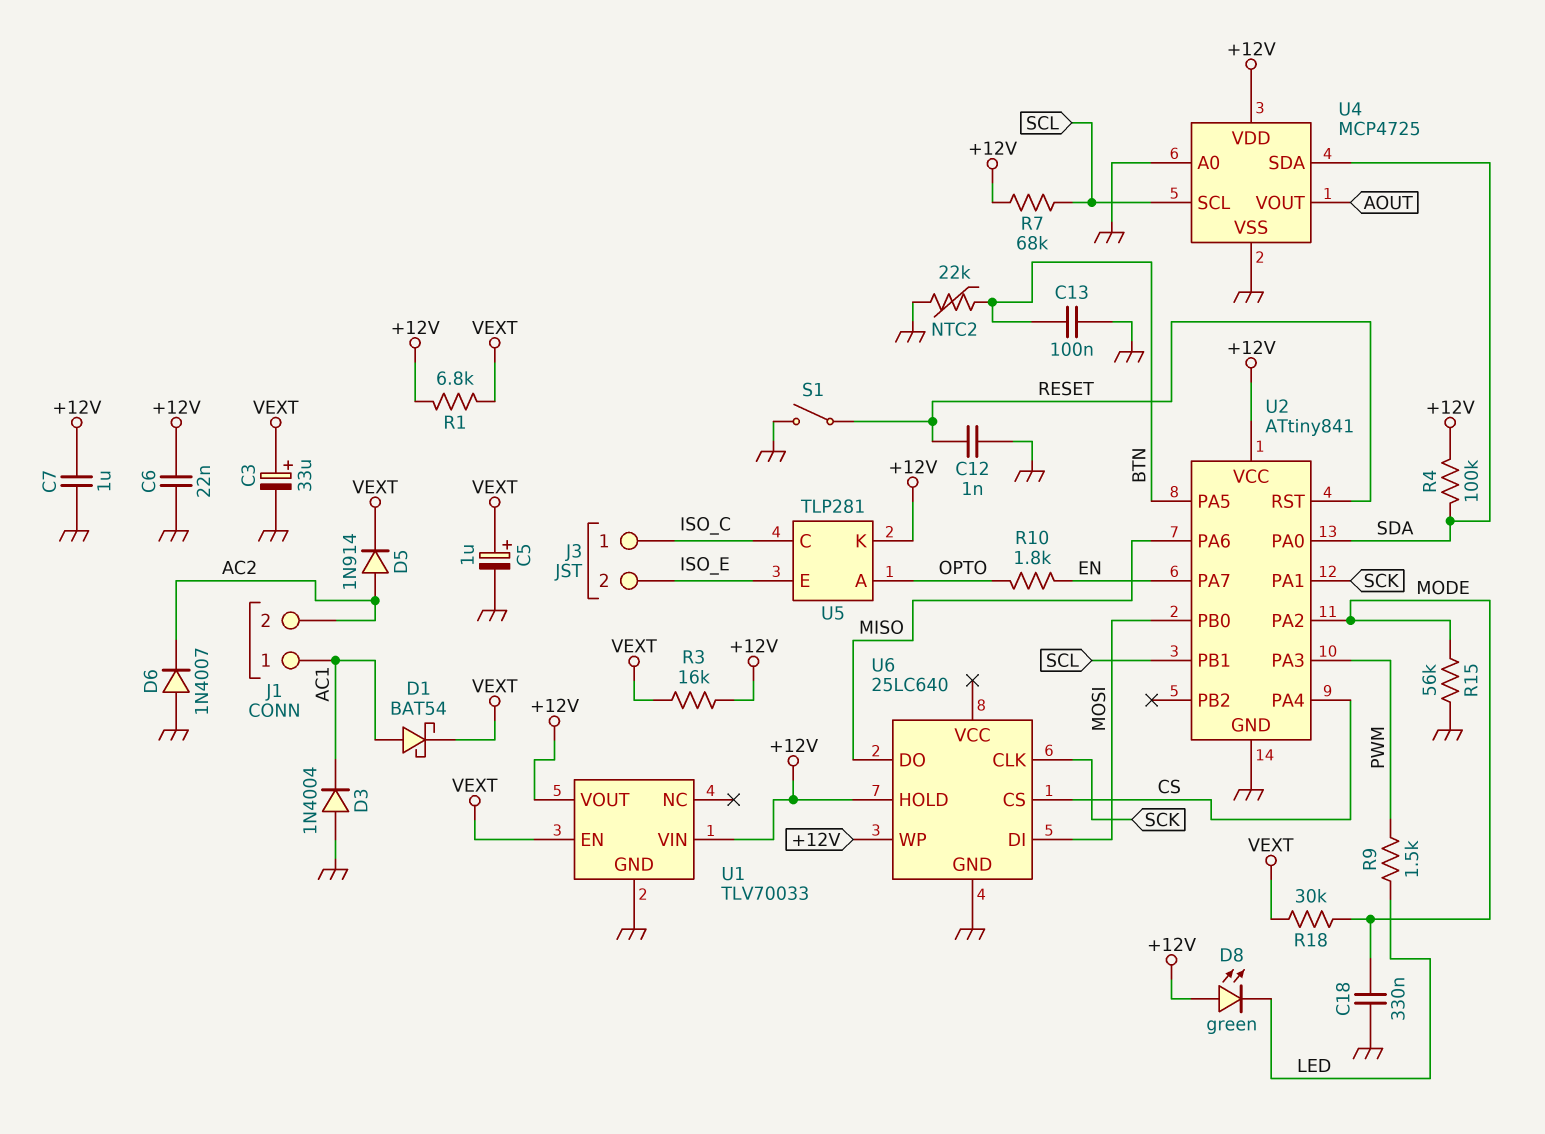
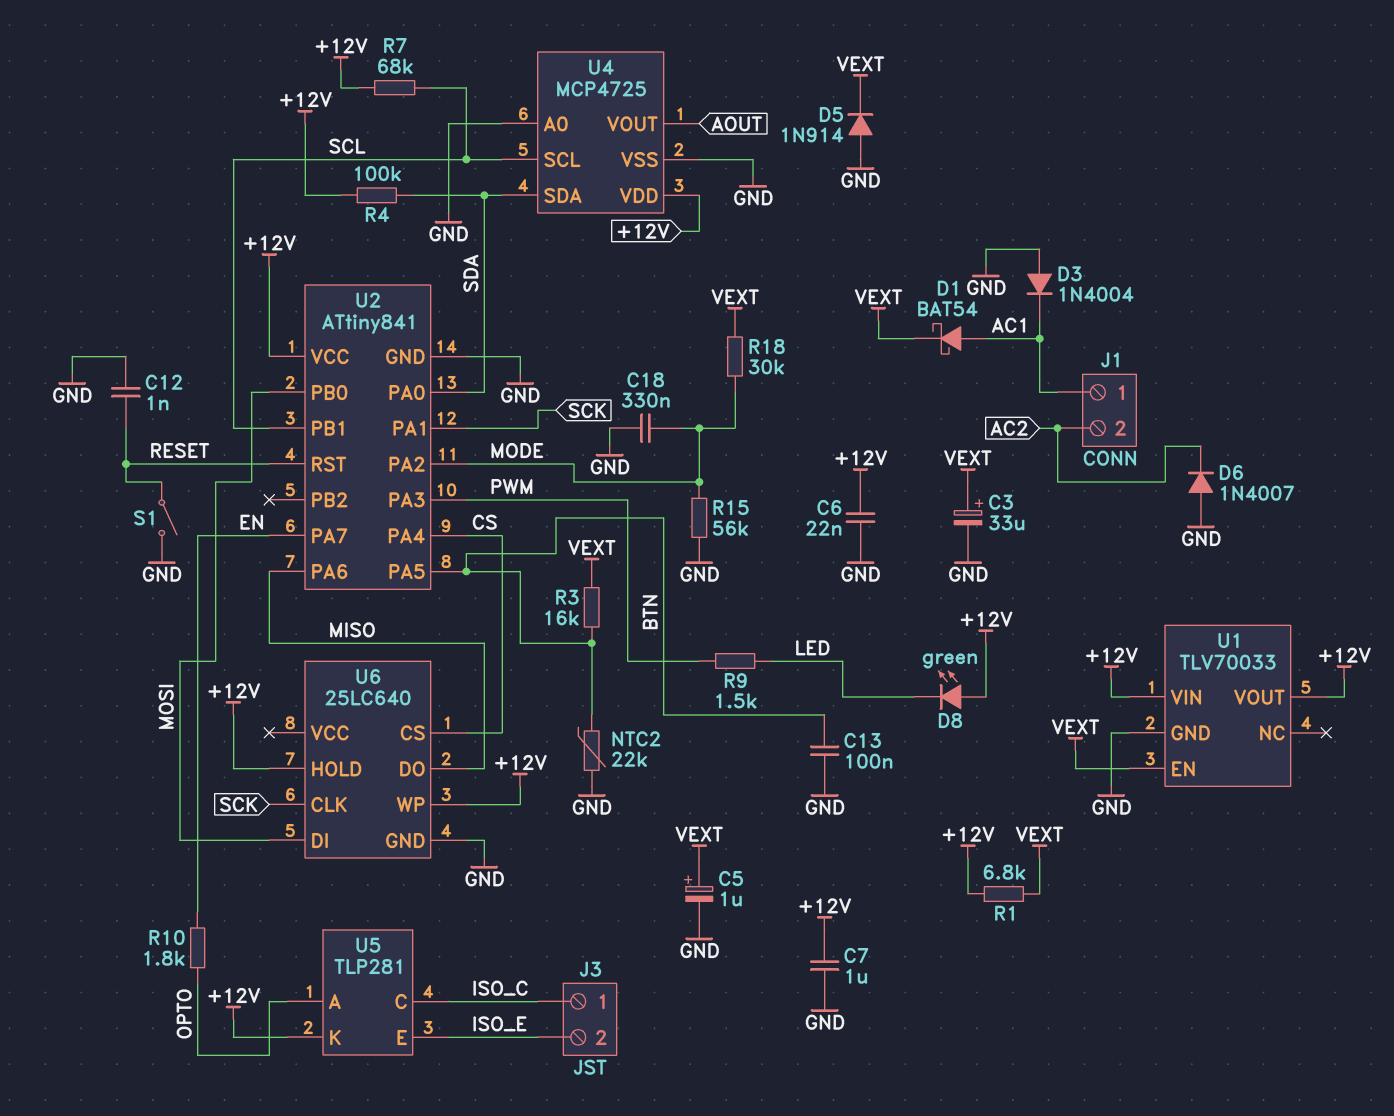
D5: diode 1N914 (A AC2, K VEXT) -> diode 1N914 (A GND, K VEXT)
R3: 16k (+12V, VEXT) -> 16k (BTN, VEXT)

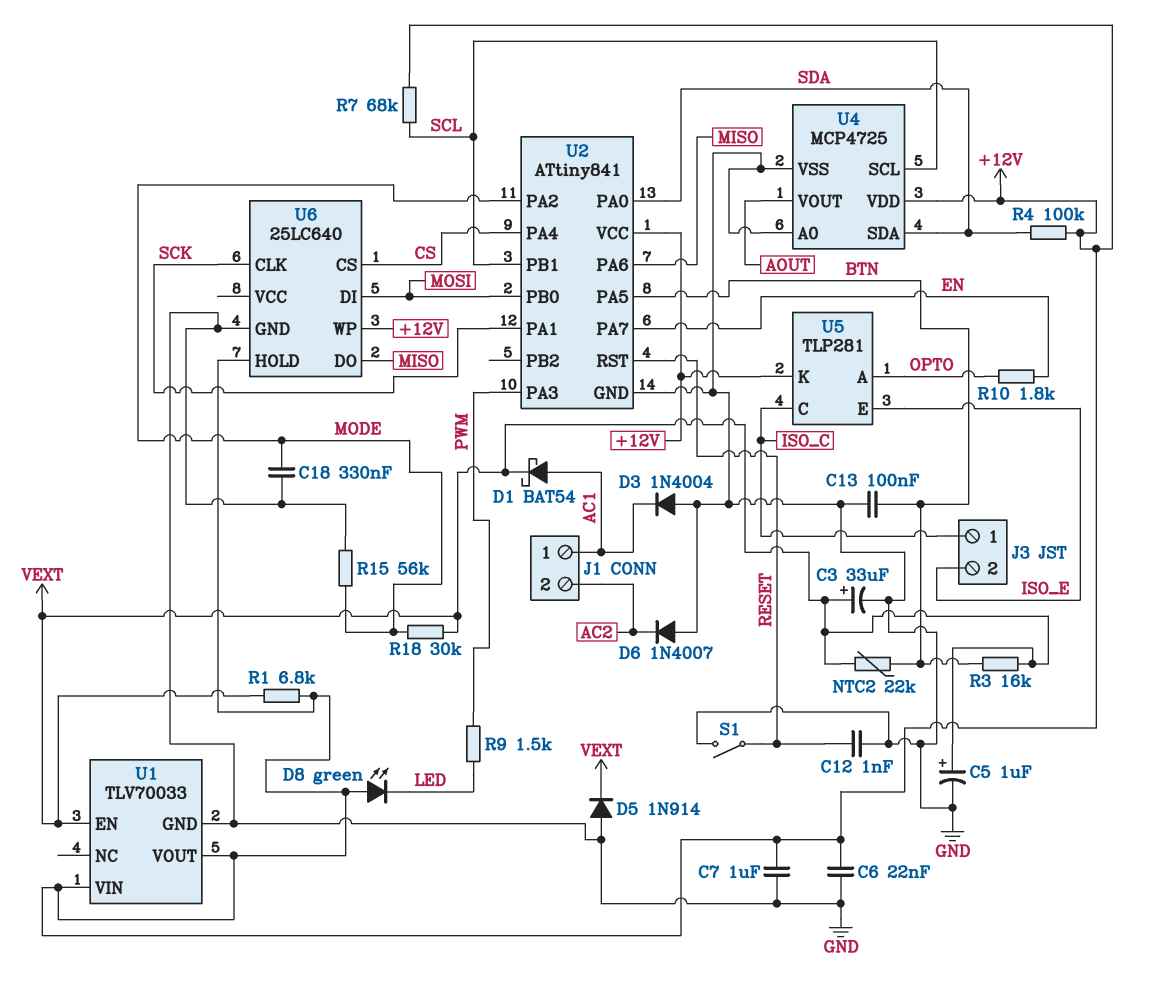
NTC2: 22k (BTN, GND) -> 22k (BTN, VEXT)

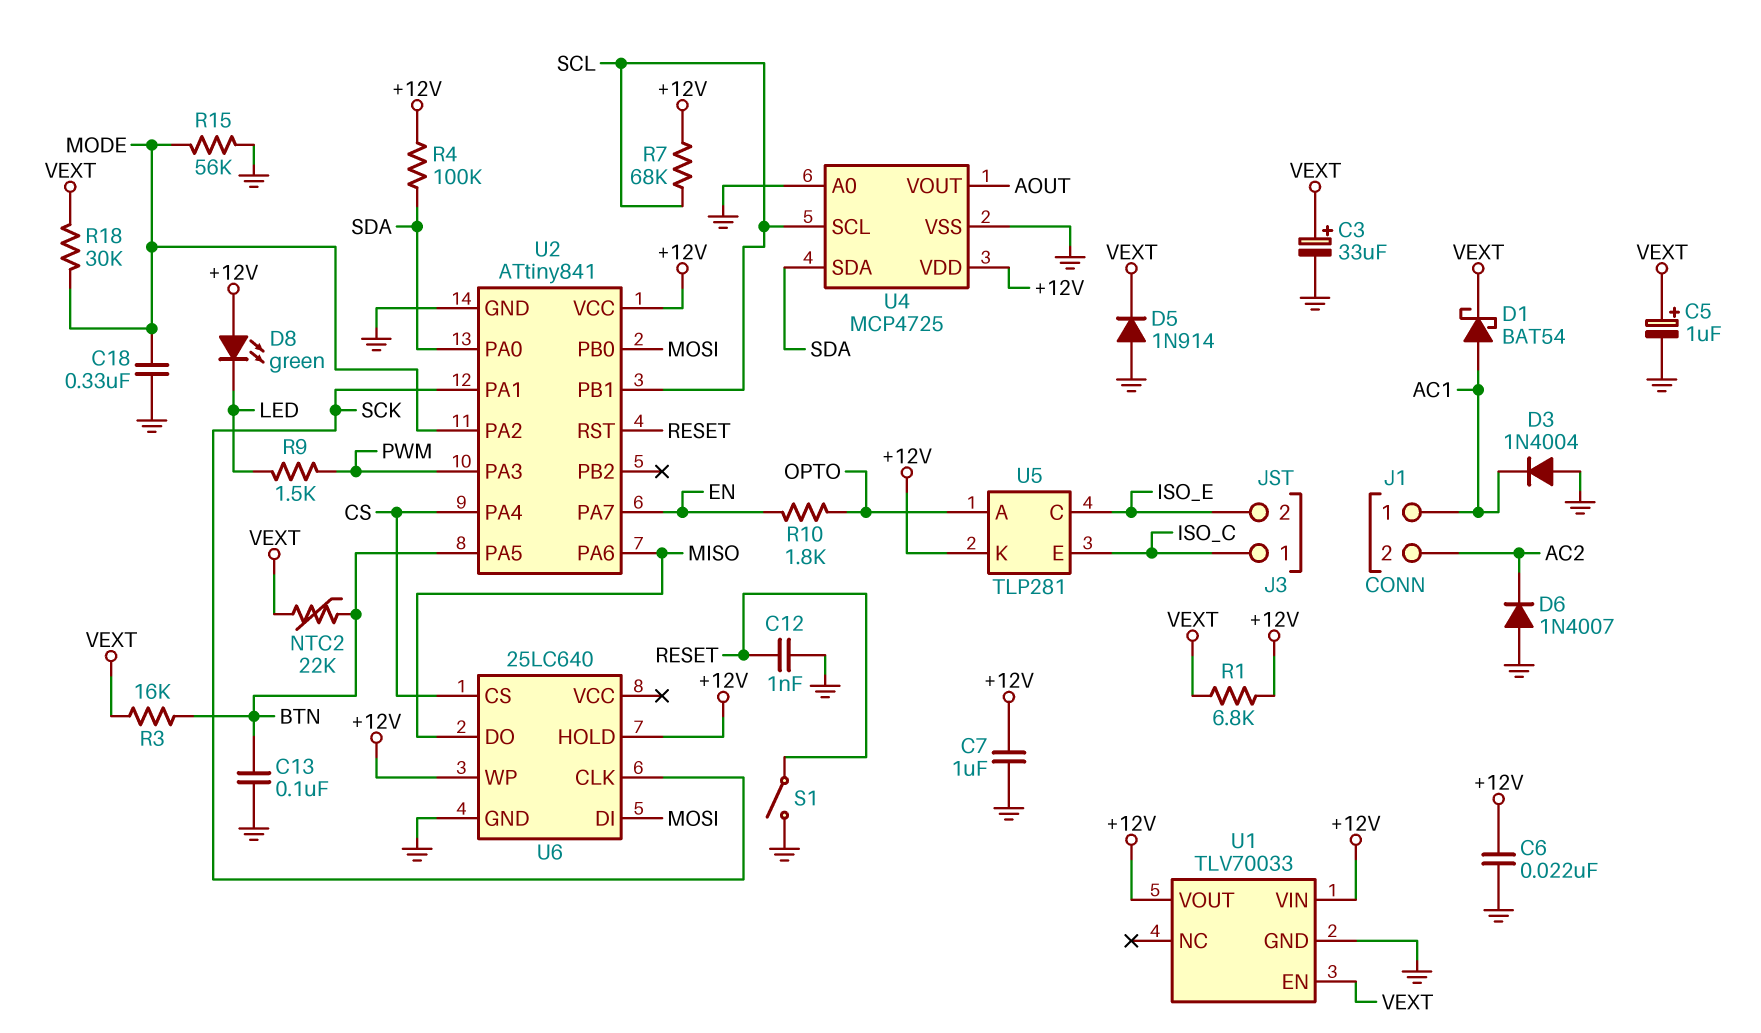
U5 pin C: ISO_C -> ISO_E
U5 pin E: ISO_E -> ISO_C

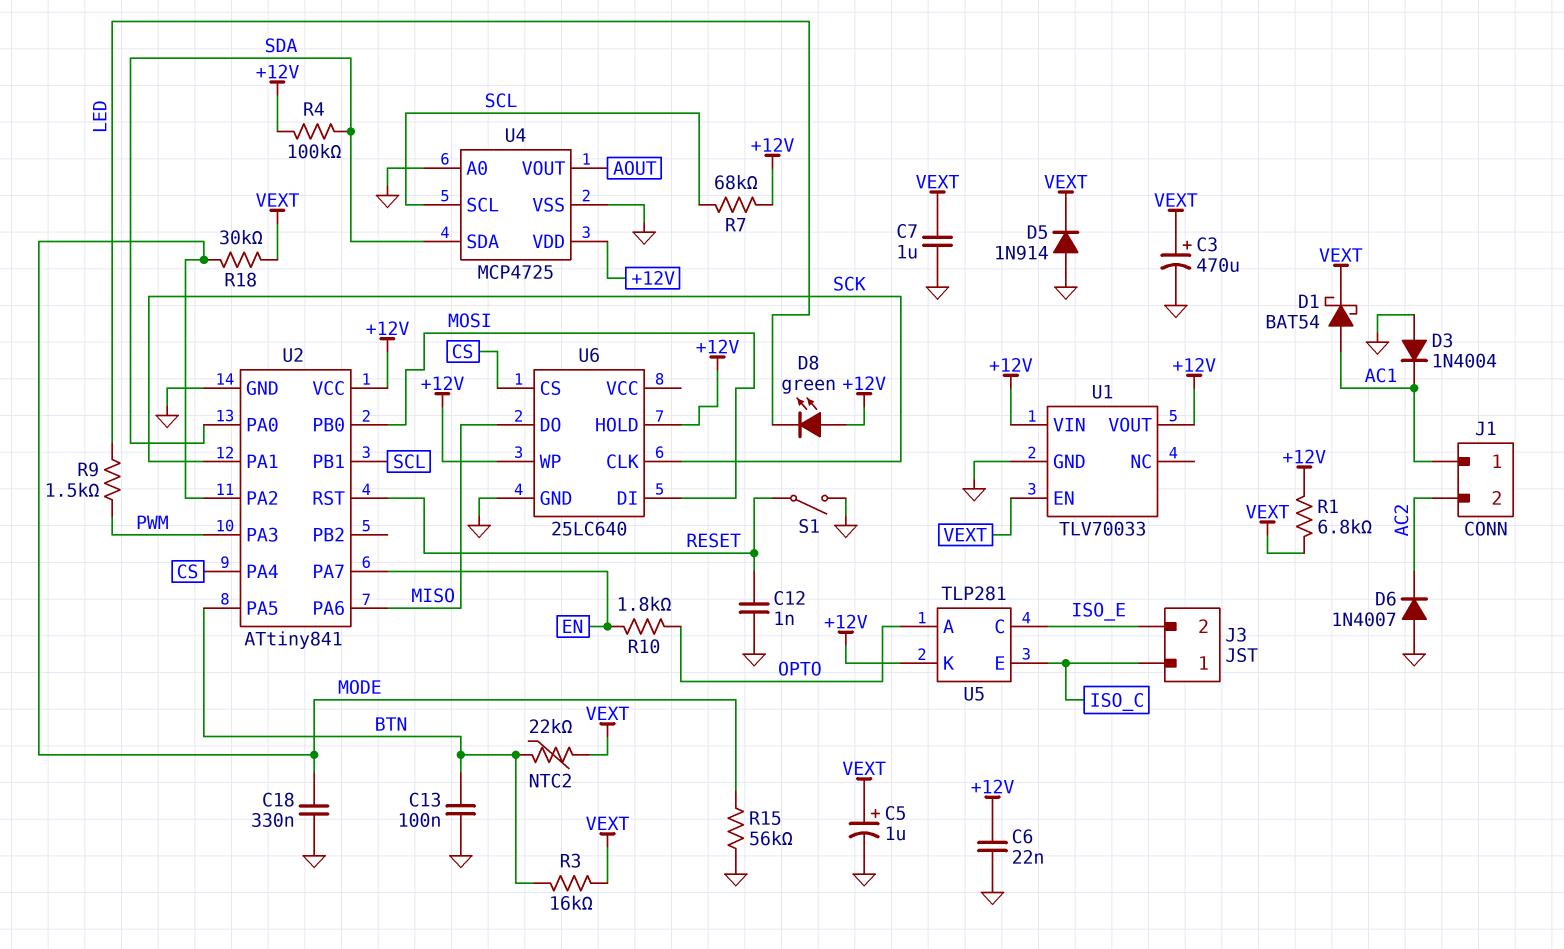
C3: 33uF (plus VEXT, minus GND) -> 470uF (plus VEXT, minus GND)
C7: 1uF (+12V, GND) -> 1uF (GND, VEXT)

